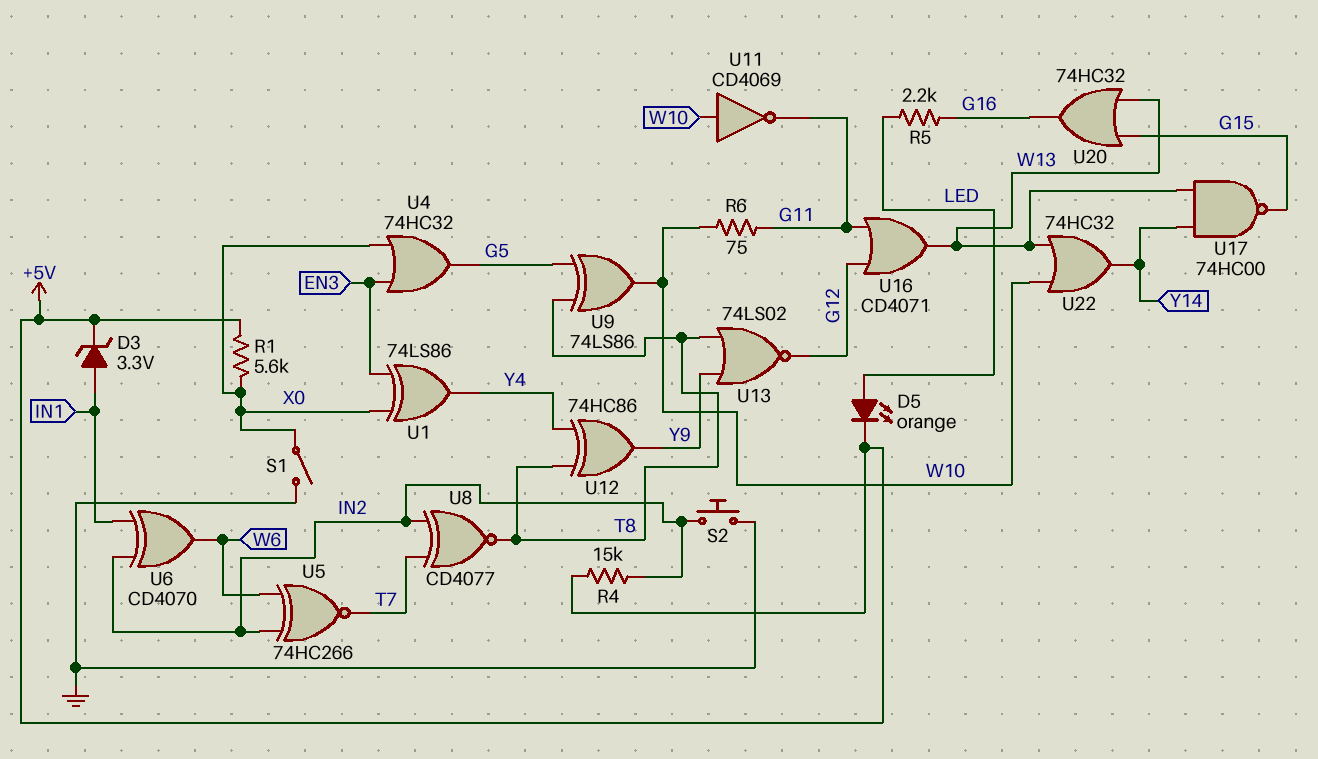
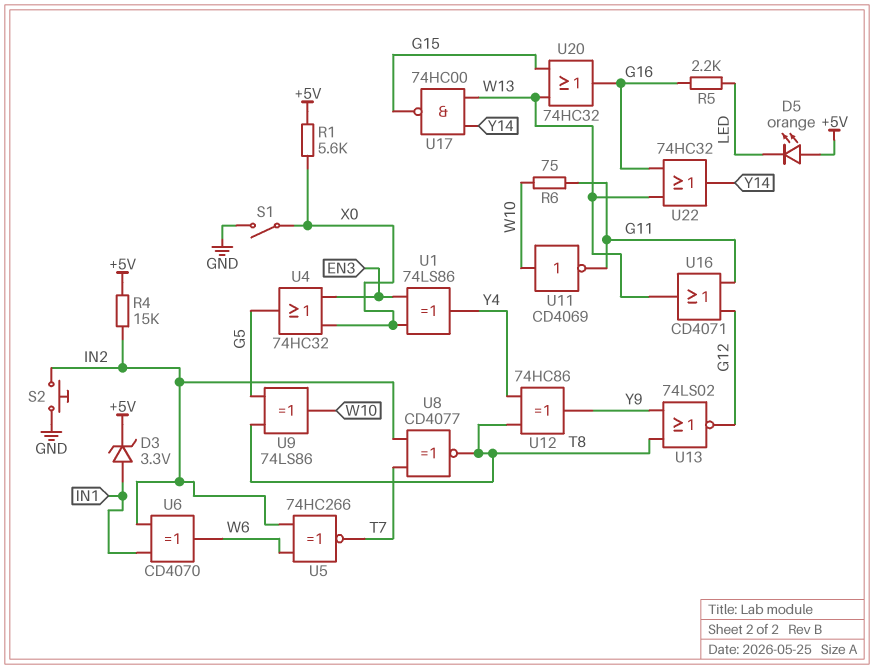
D5: LED orange (A LED, K +5V) -> LED orange (A +5V, K LED)
U22: OR 74HC32 (in W10, in W13, out Y14) -> OR 74HC32 (in G16, in W13, out Y14)

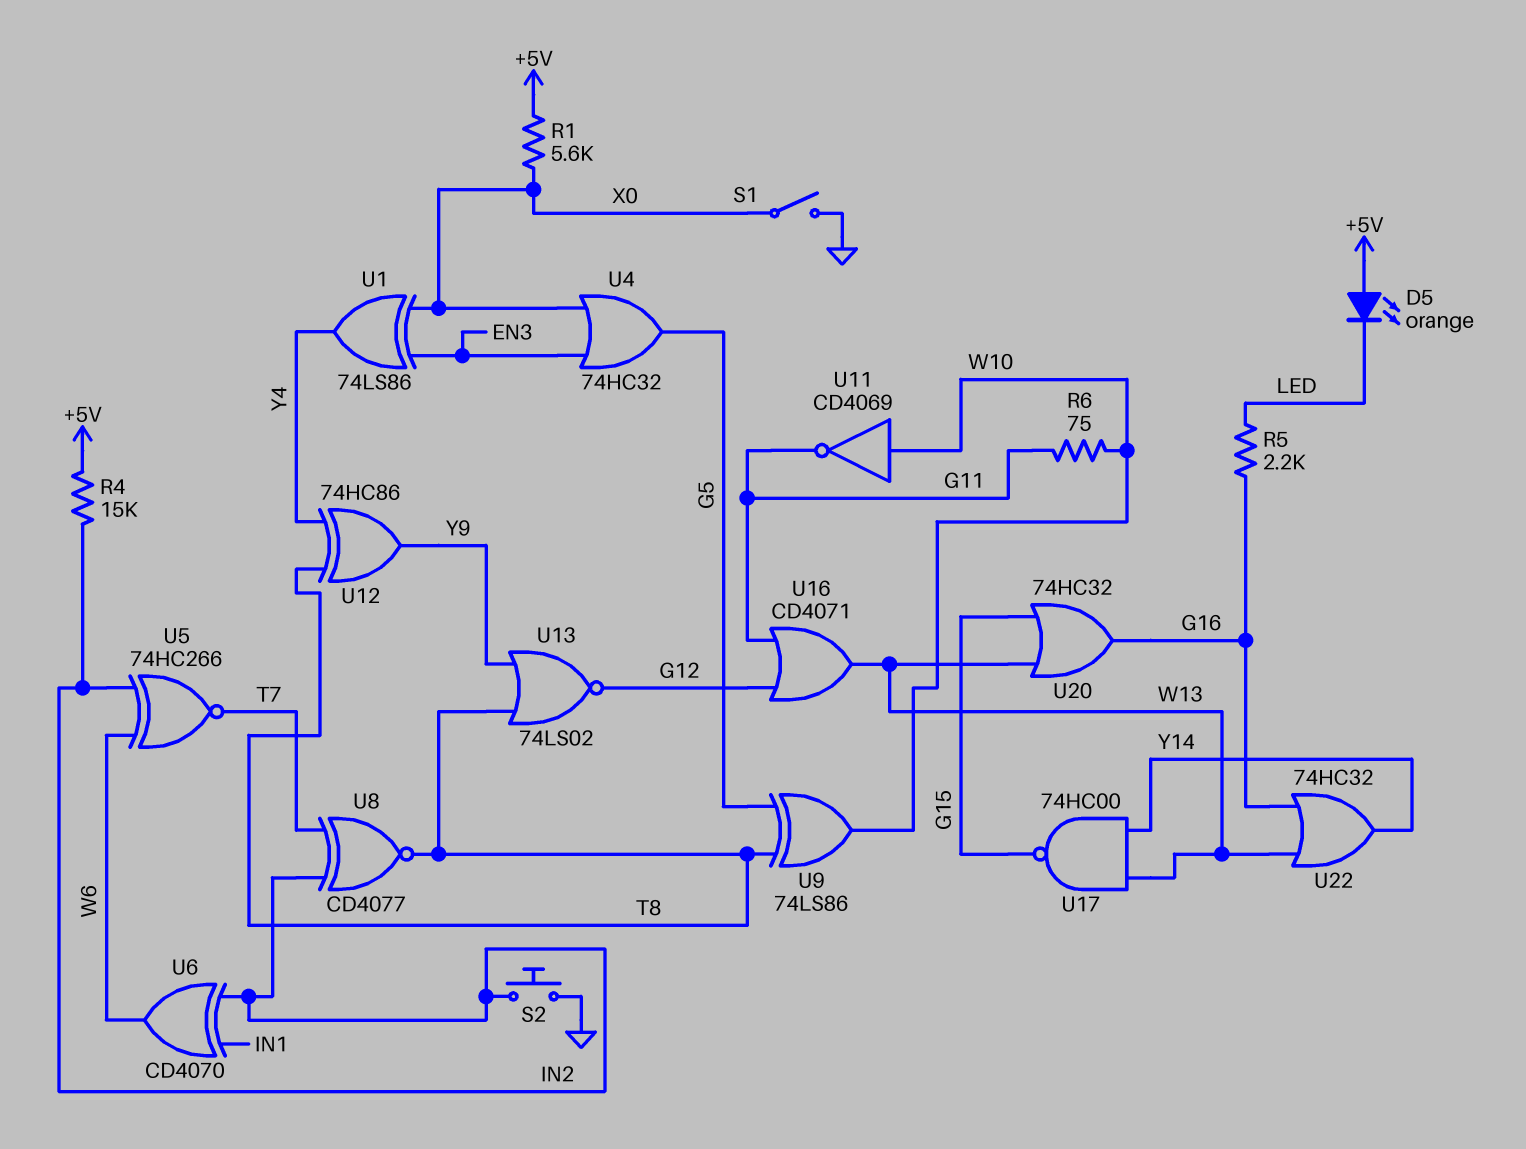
D3: zener 3.3V (A IN1, K +5V) -> none

